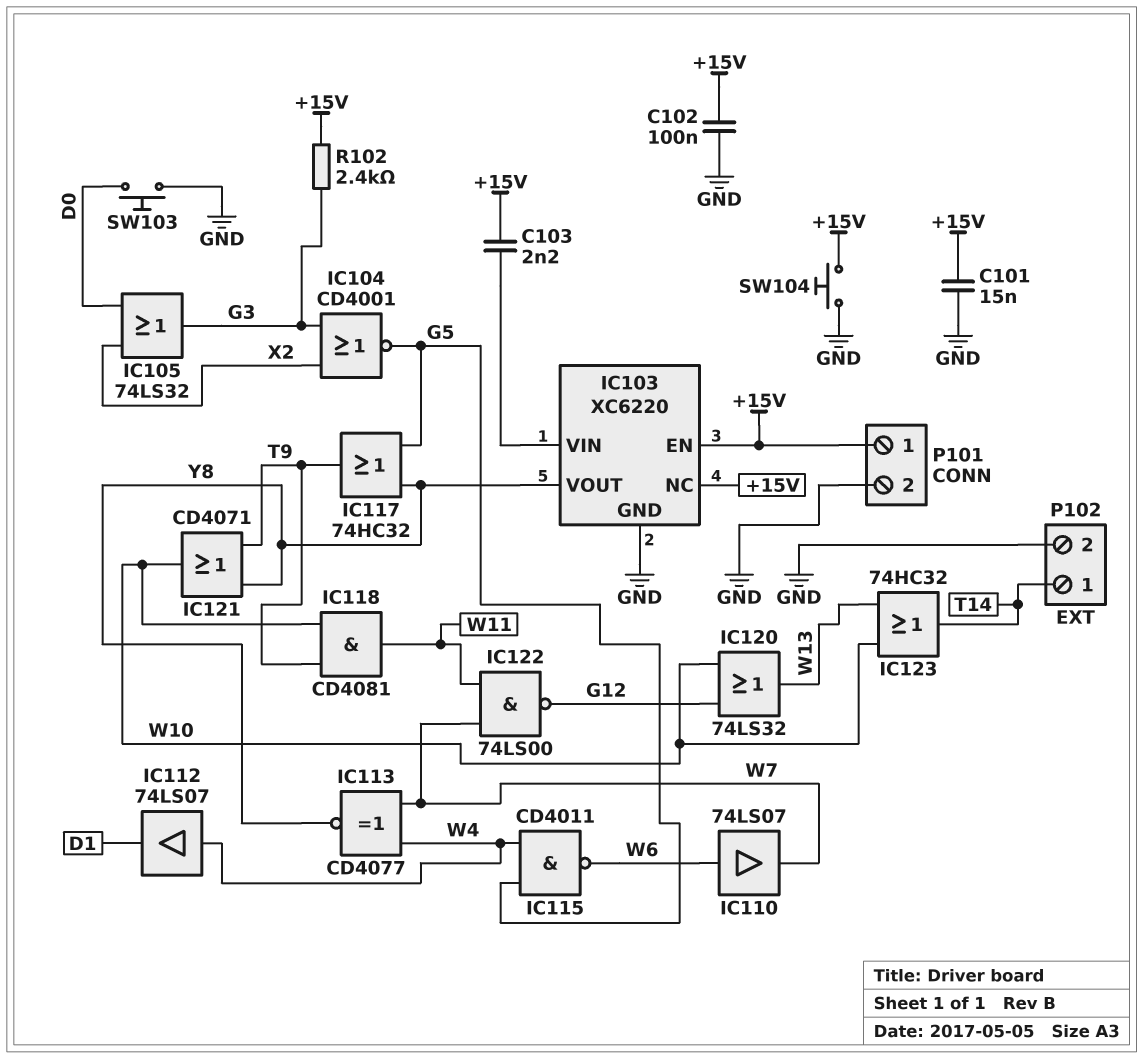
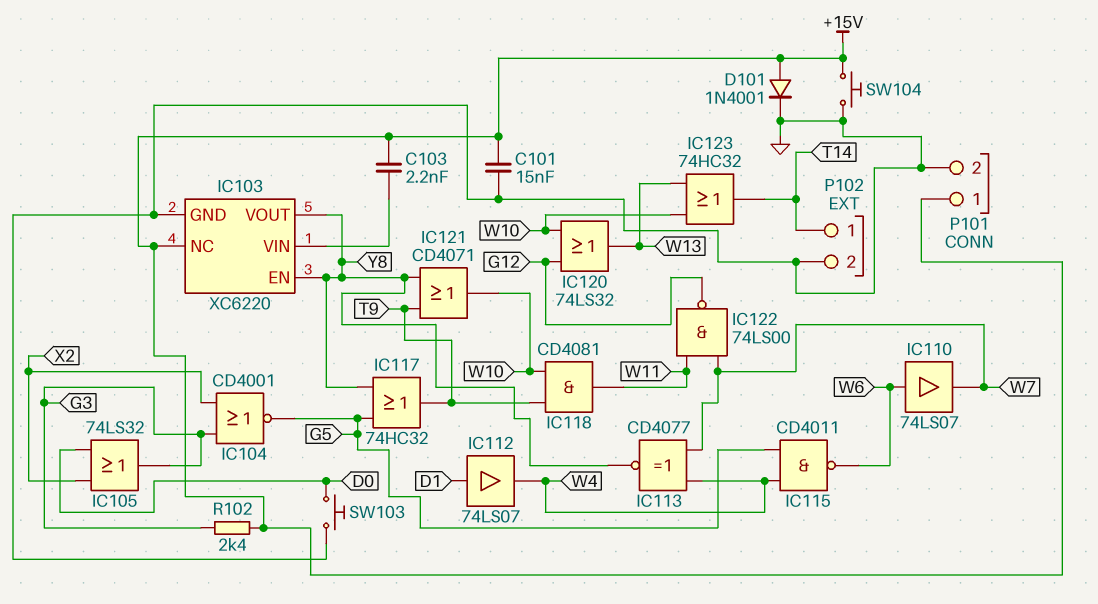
C102: 100nF (+15V, GND) -> none
D101: none -> diode 1N4001 (A +15V, K GND)
IC103 pin EN: +15V -> Y8
IC112: buffer 74LS07 (in W4, out D1) -> buffer 74LS07 (in D1, out W4)

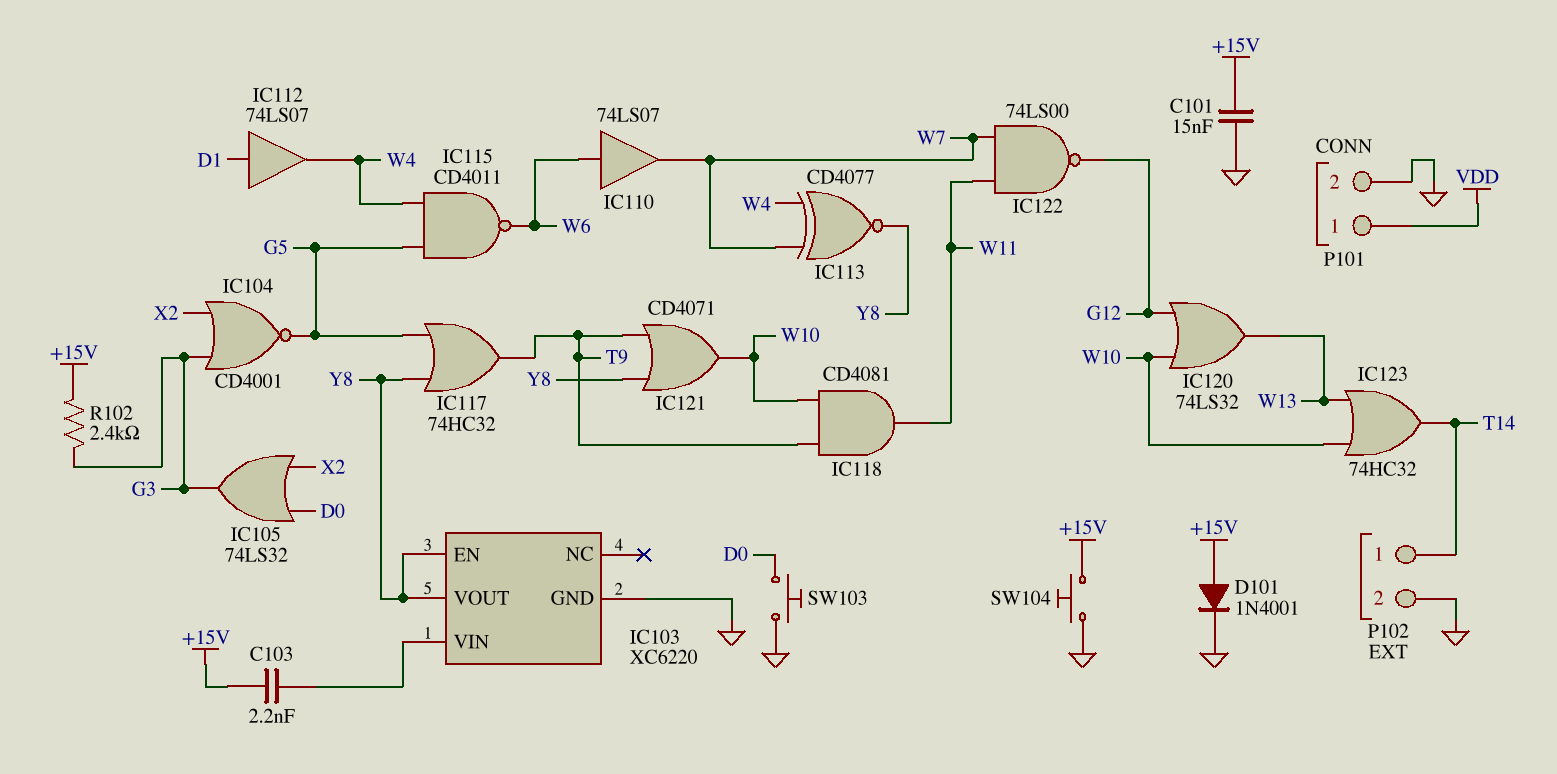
IC103 pin NC: +15V -> none
P101 pin 1: +15V -> VDD

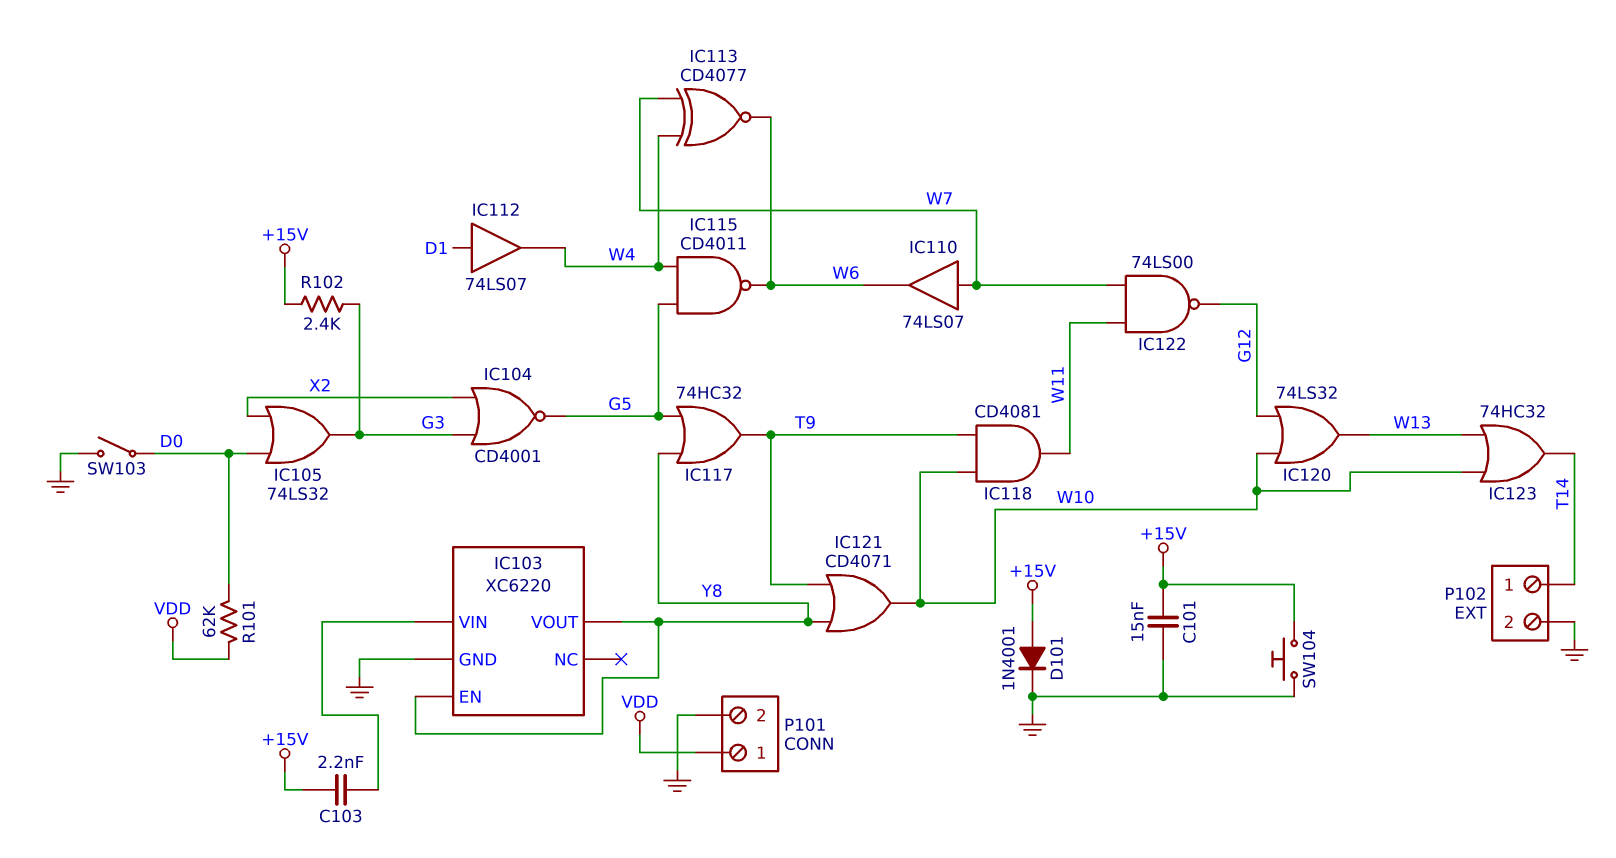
IC110: buffer 74LS07 (in W6, out W7) -> buffer 74LS07 (in W7, out W6)
IC113: XNOR CD4077 (in W4, in W7, out Y8) -> XNOR CD4077 (in W4, in W7, out W6)
R101: none -> 62k (D0, VDD)
SW103: button (D0, GND) -> switch (D0, GND)

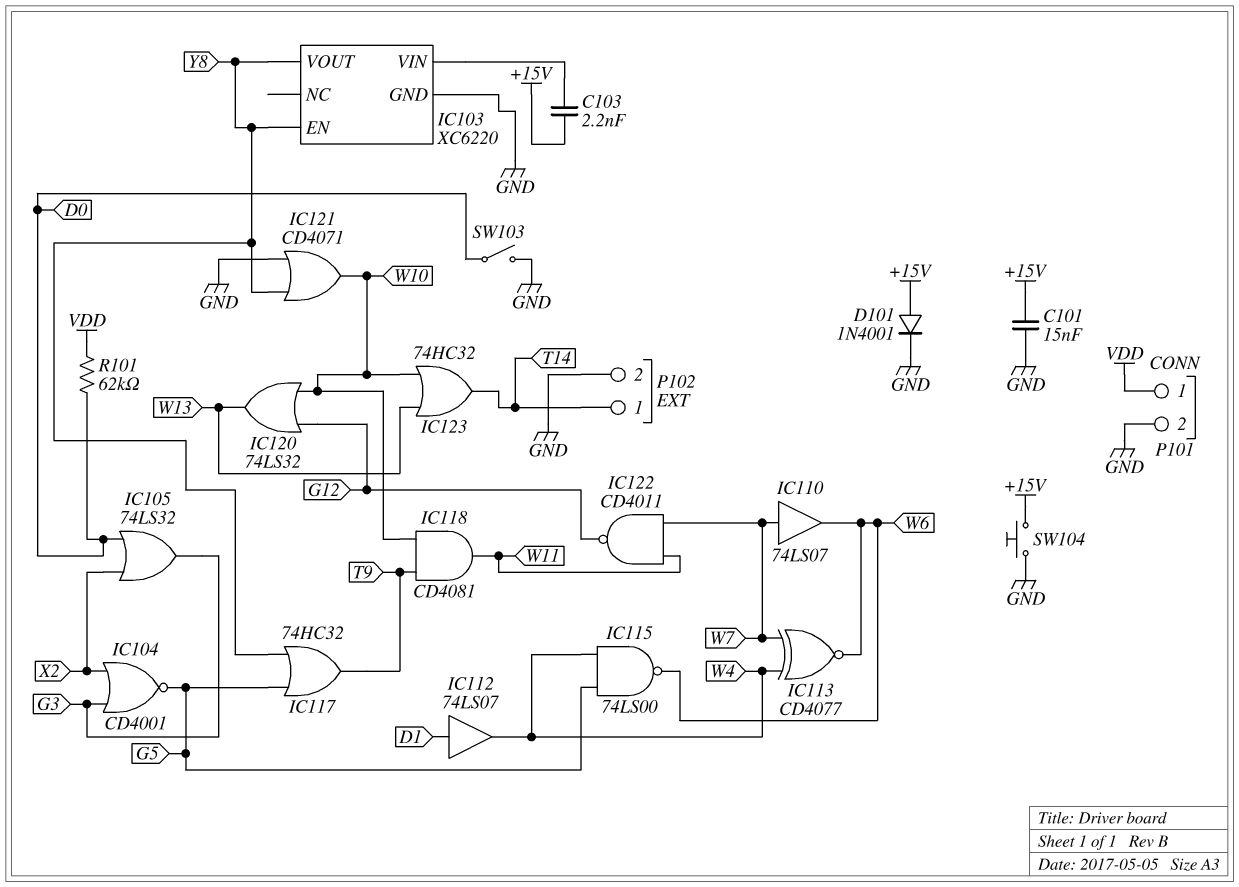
IC115: NAND CD4011 (in G5, in W4, out W6) -> NAND 74LS00 (in G5, in W4, out W6)
IC121: OR CD4071 (in T9, in Y8, out W10) -> OR CD4071 (in GND, in Y8, out W10)
IC122: NAND 74LS00 (in W7, in W11, out G12) -> NAND CD4011 (in W7, in W11, out G12)
R102: 2.4k (+15V, G3) -> none

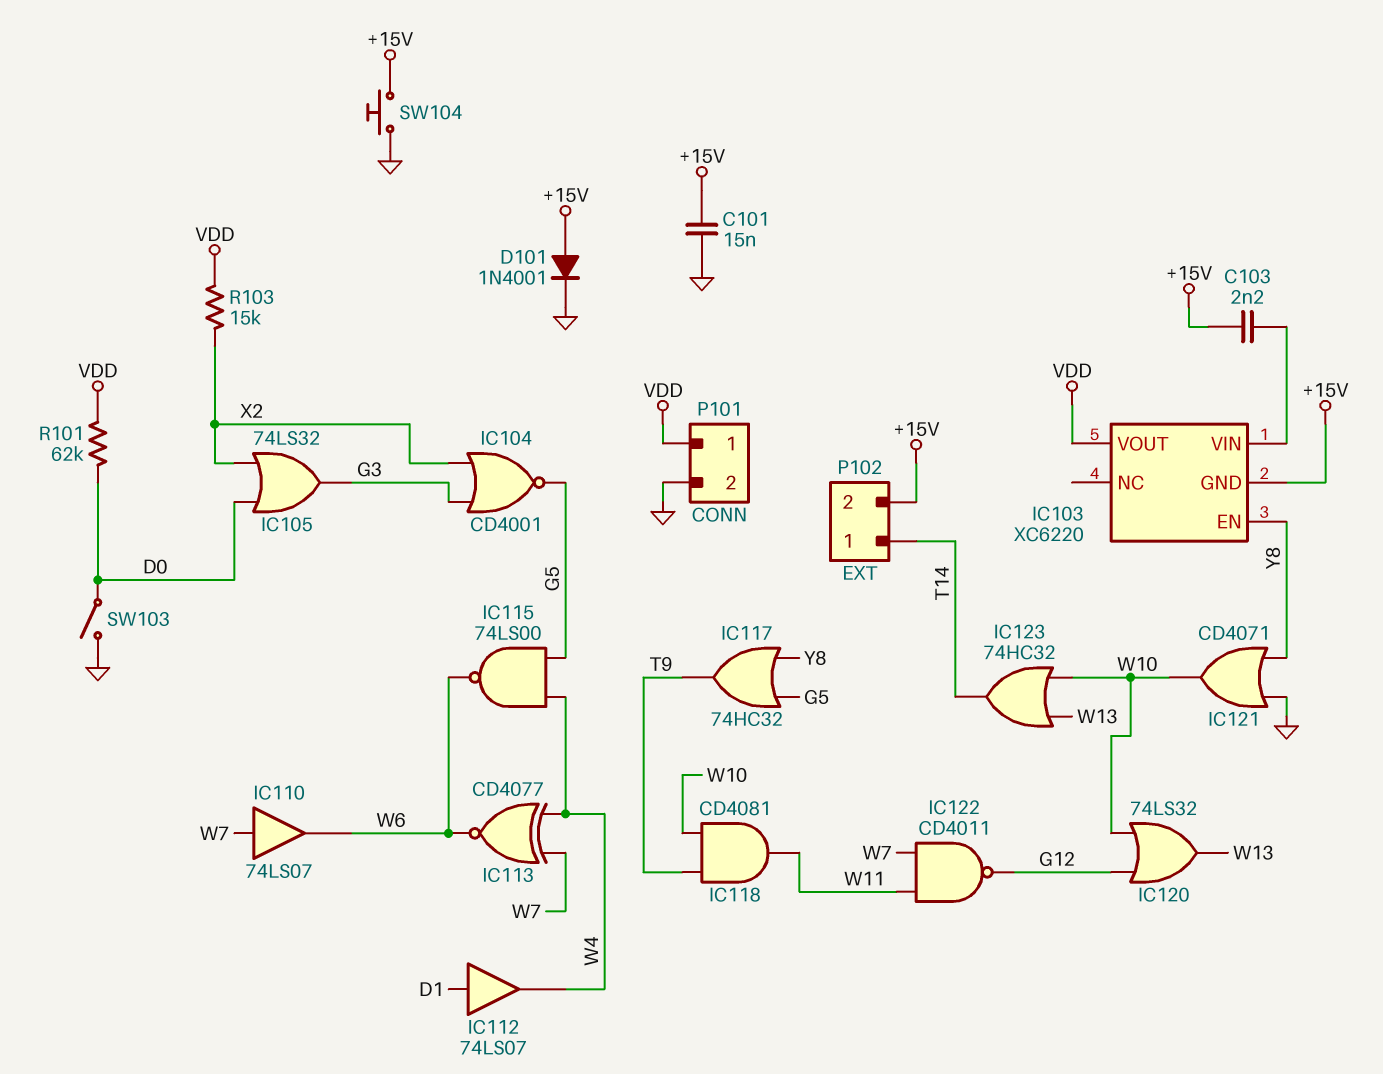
IC103 pin GND: GND -> +15V
IC103 pin VOUT: Y8 -> VDD
P102 pin 2: GND -> +15V
R103: none -> 15k (VDD, X2)

